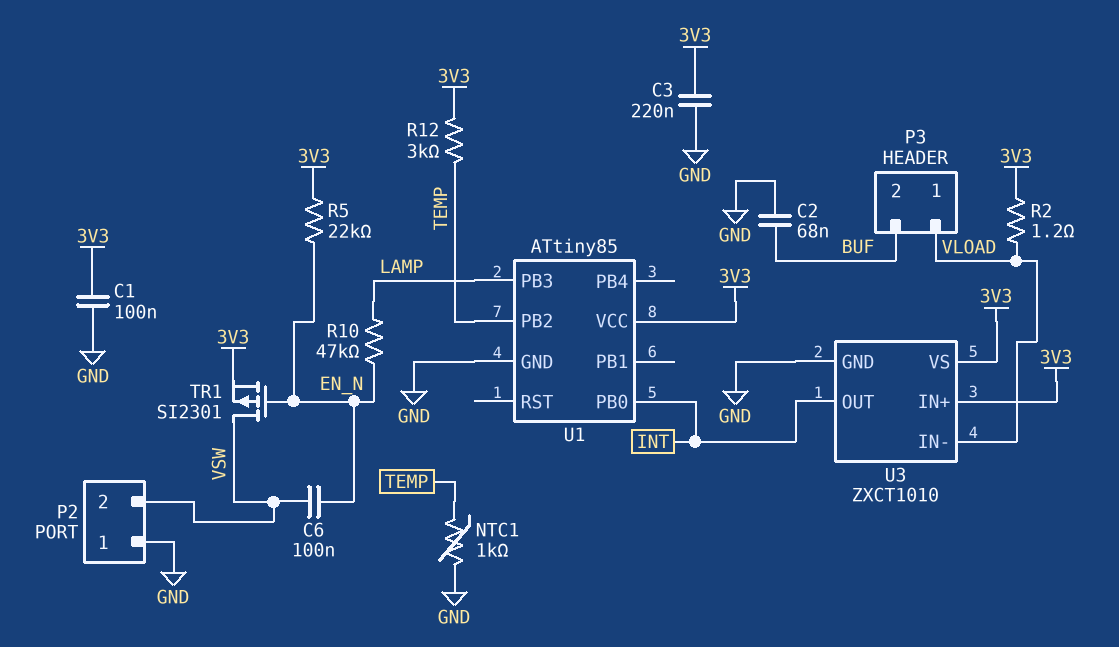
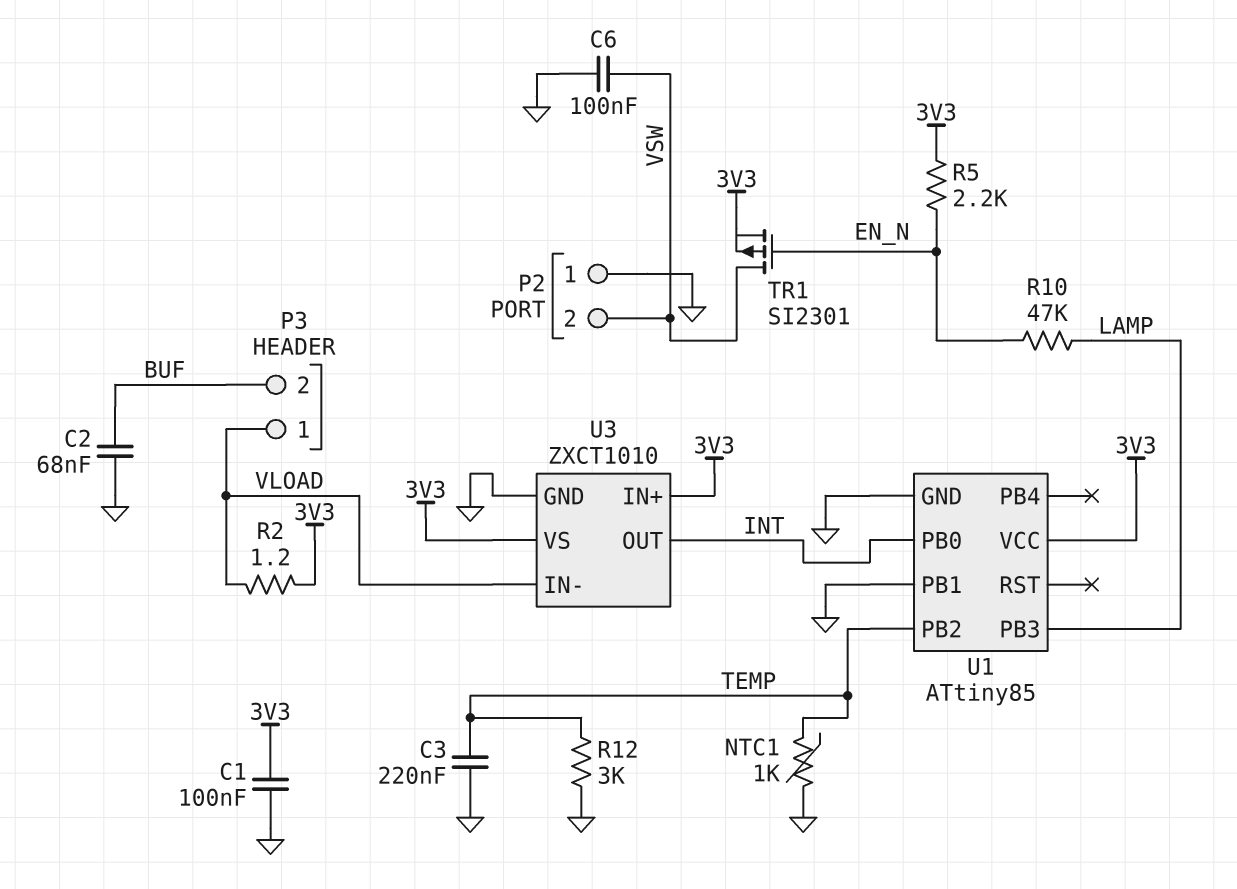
C3: 220nF (3V3, GND) -> 220nF (GND, TEMP)
C6: 100nF (EN_N, VSW) -> 100nF (GND, VSW)
R5: 22k (3V3, EN_N) -> 2.2k (3V3, EN_N)
R12: 3k (3V3, TEMP) -> 3k (GND, TEMP)
U1 pin PB1: none -> GND

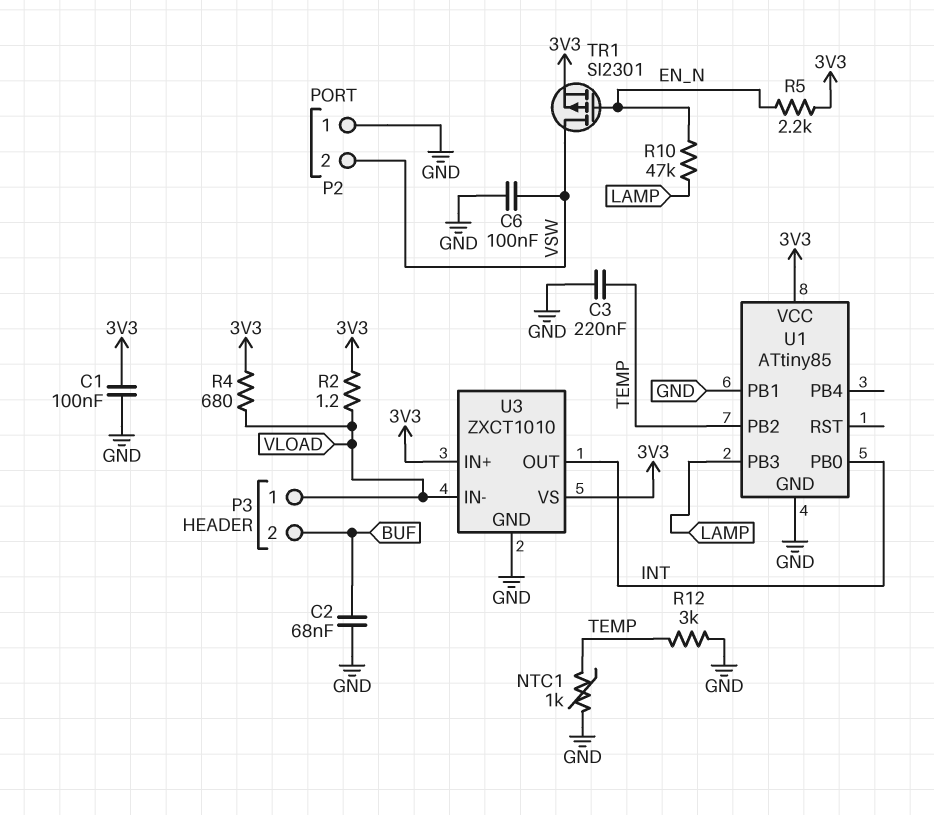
R4: none -> 680 (3V3, VLOAD)

